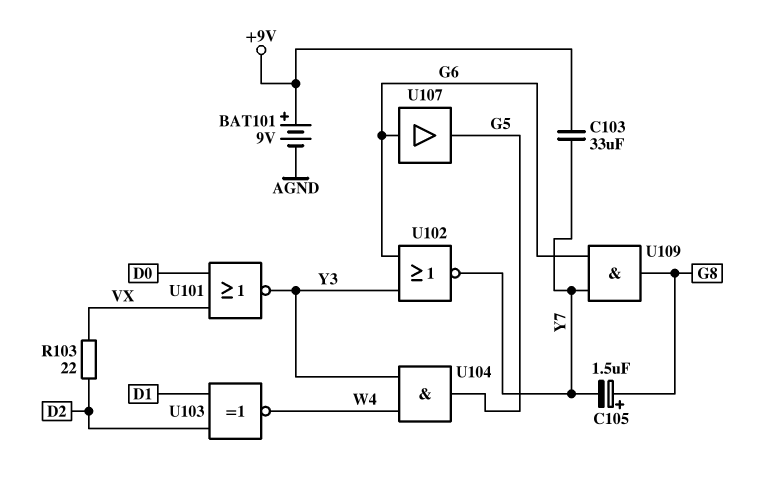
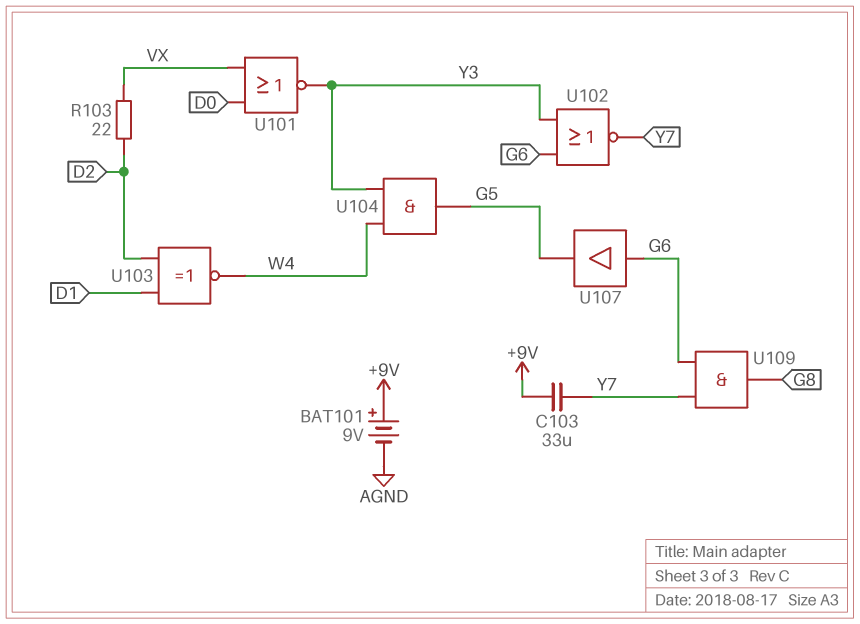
C105: 1.5uF (plus G8, minus Y7) -> none

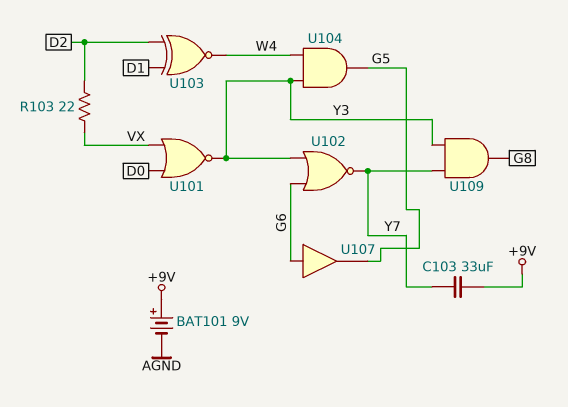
U109: AND (in G6, in Y7, out G8) -> AND (in Y3, in Y7, out G8)

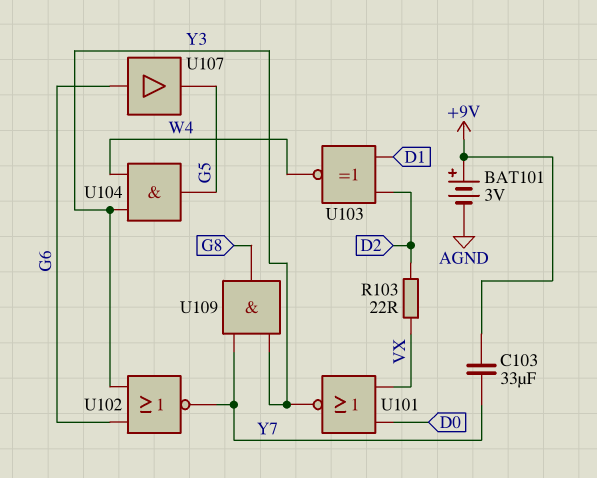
BAT101: 9V (plus +9V, minus AGND) -> 3V (plus +9V, minus AGND)

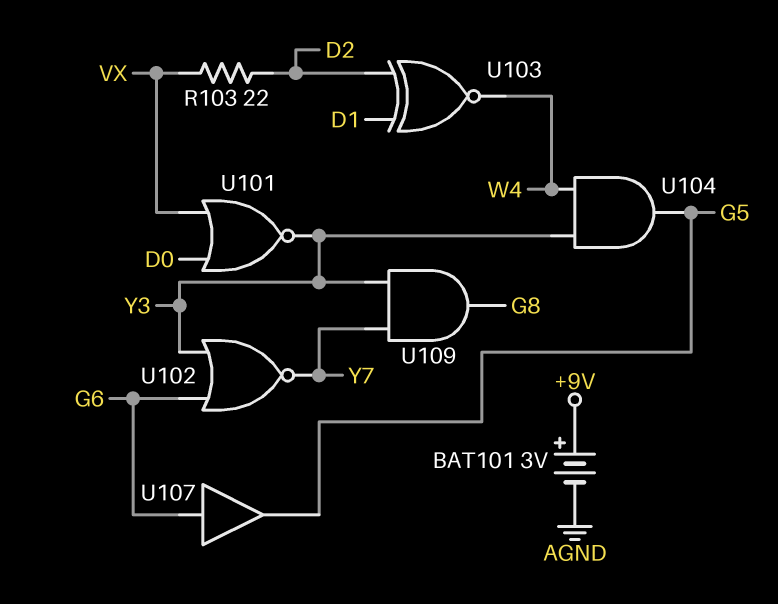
C103: 33uF (+9V, Y7) -> none

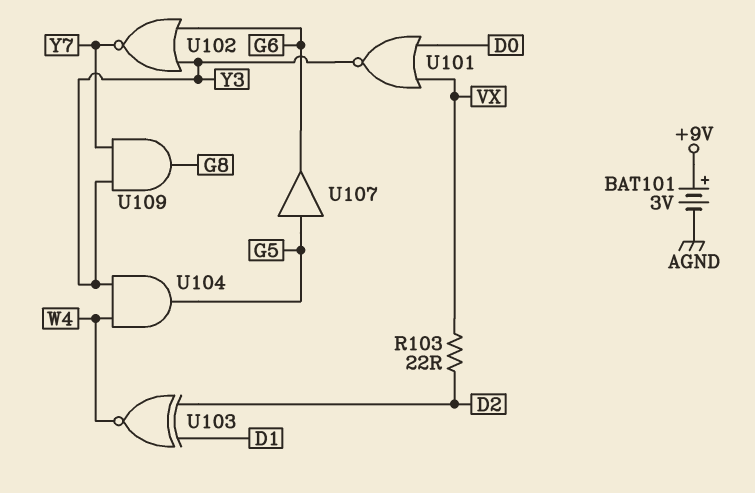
U107: buffer (in G6, out G5) -> buffer (in G5, out G6)

